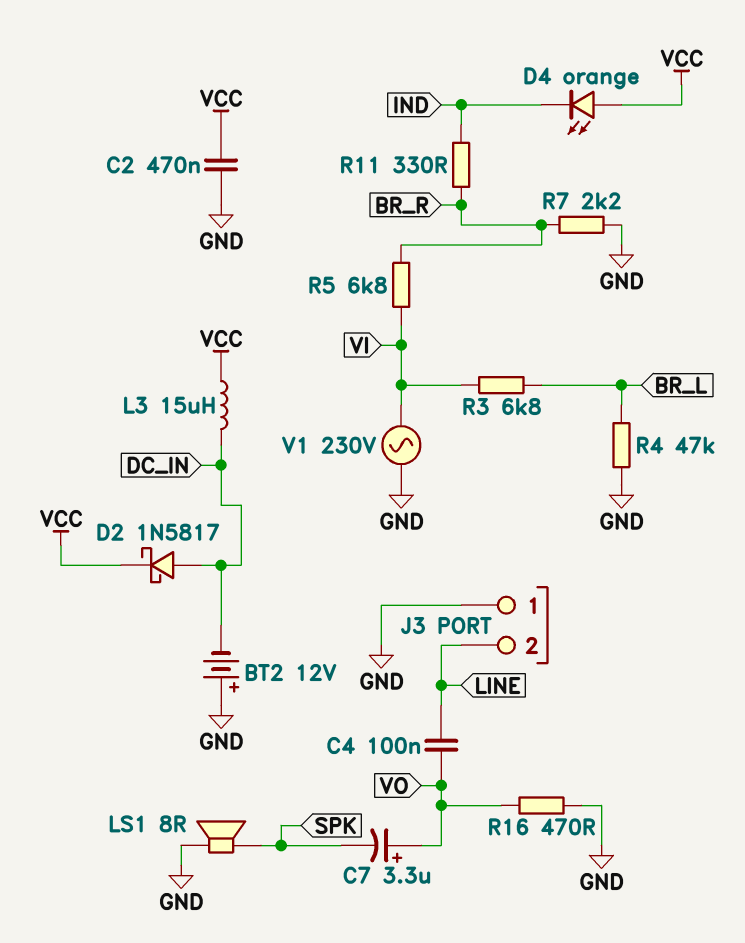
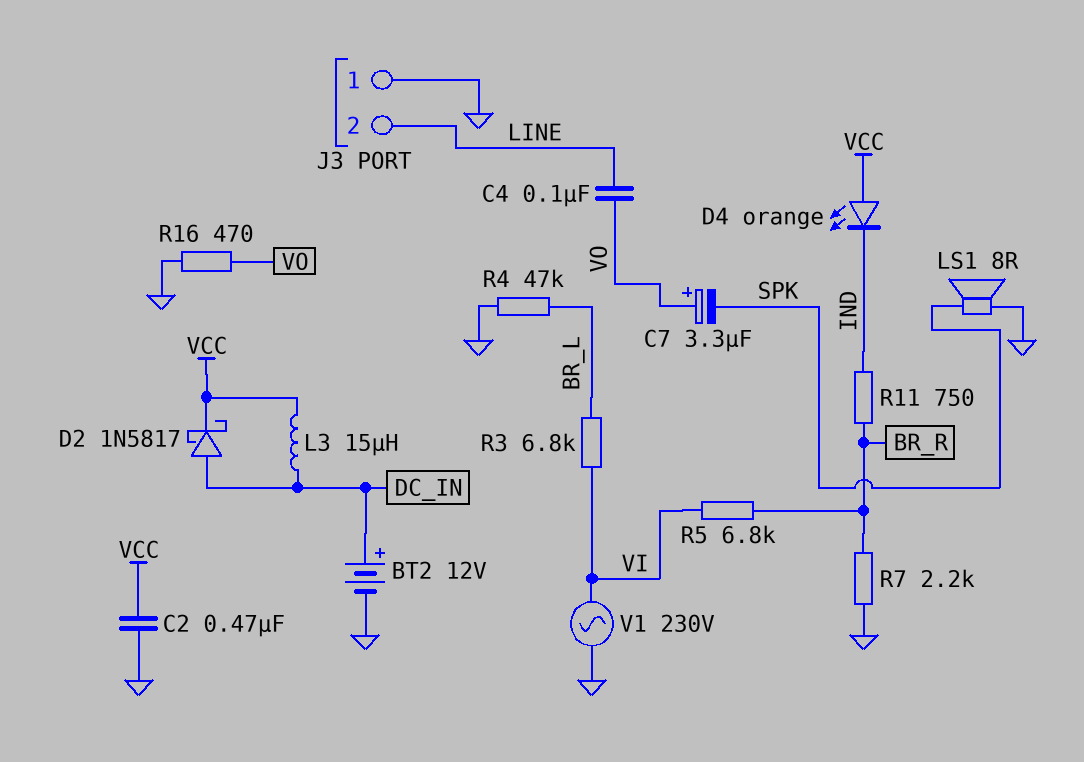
BT2: 12V (plus GND, minus DC_IN) -> 12V (plus DC_IN, minus GND)
R11: 330 (BR_R, IND) -> 750 (BR_R, IND)

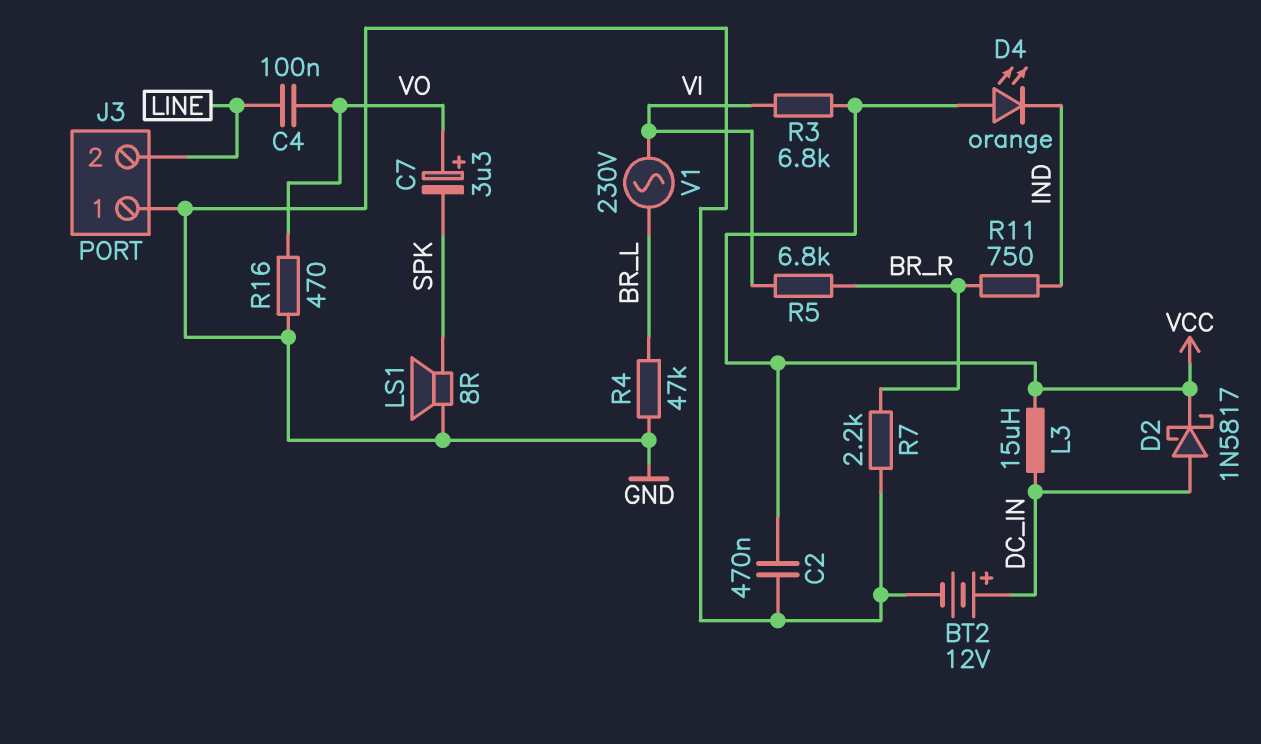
R3: 6.8k (BR_L, VI) -> 6.8k (VCC, VI)
V1: AC 230V (GND, VI) -> AC 230V (BR_L, VI)

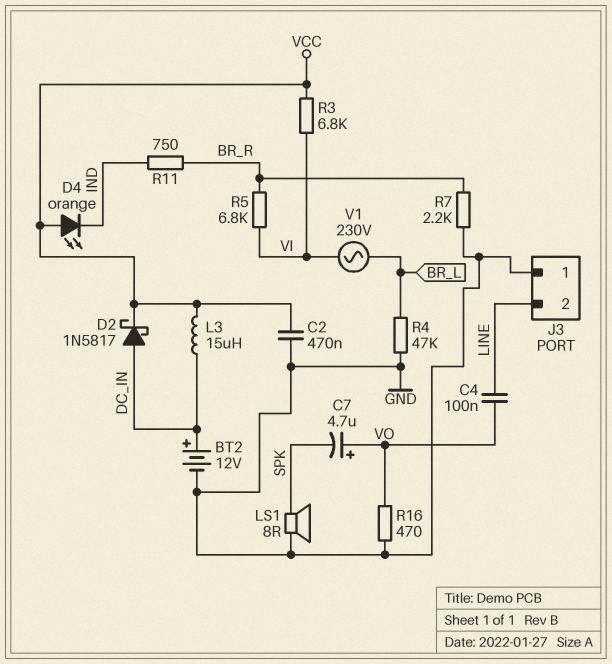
C7: 3.3uF (plus VO, minus SPK) -> 4.7uF (plus VO, minus SPK)

